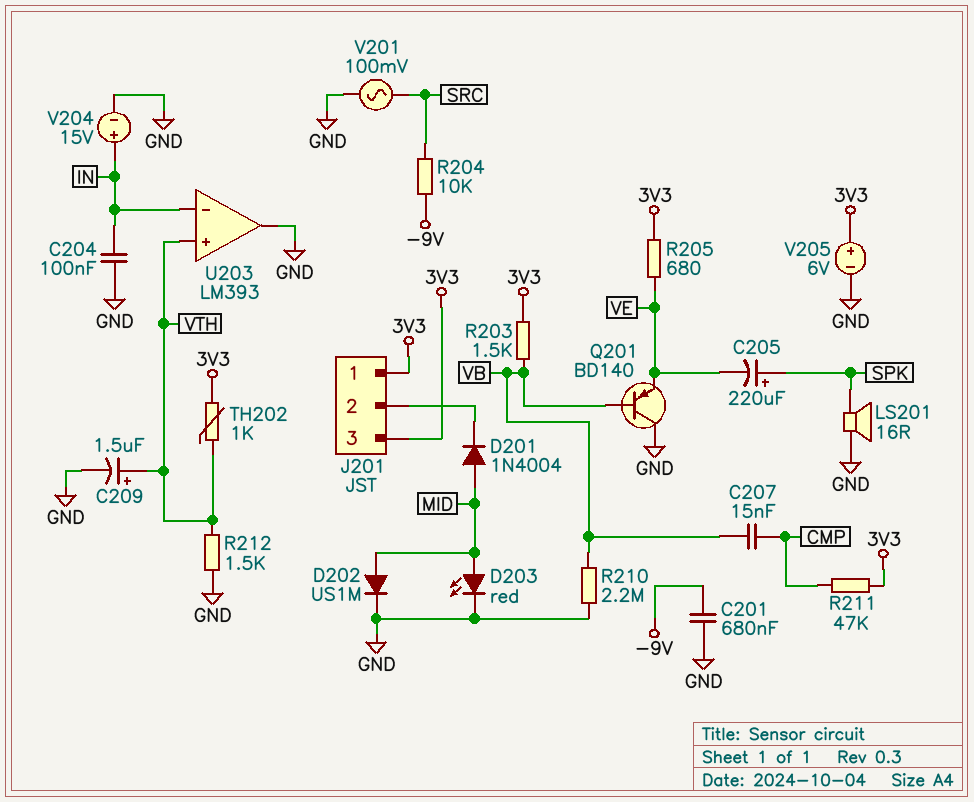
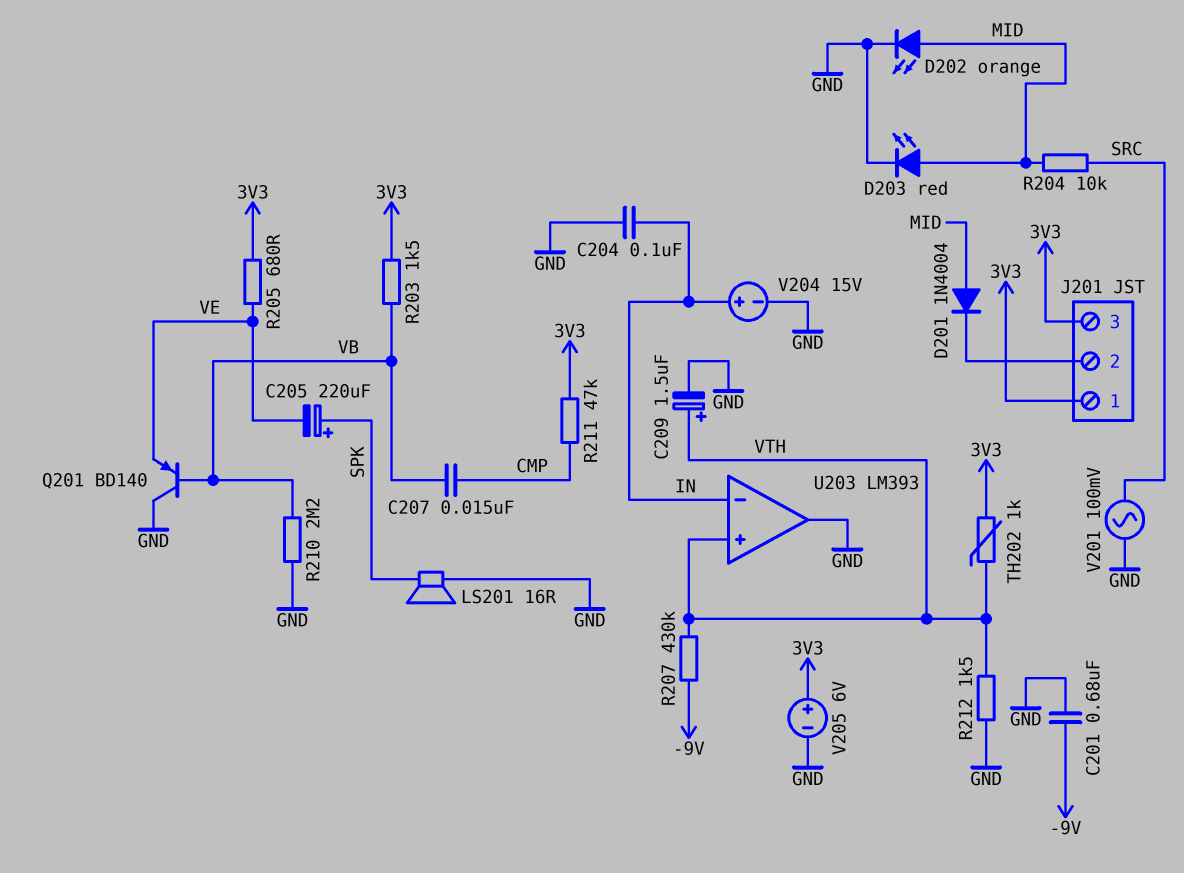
D202: diode US1M (A MID, K GND) -> LED orange (A MID, K GND)
R204: 10k (-9V, SRC) -> 10k (MID, SRC)
R207: none -> 430k (-9V, VTH)

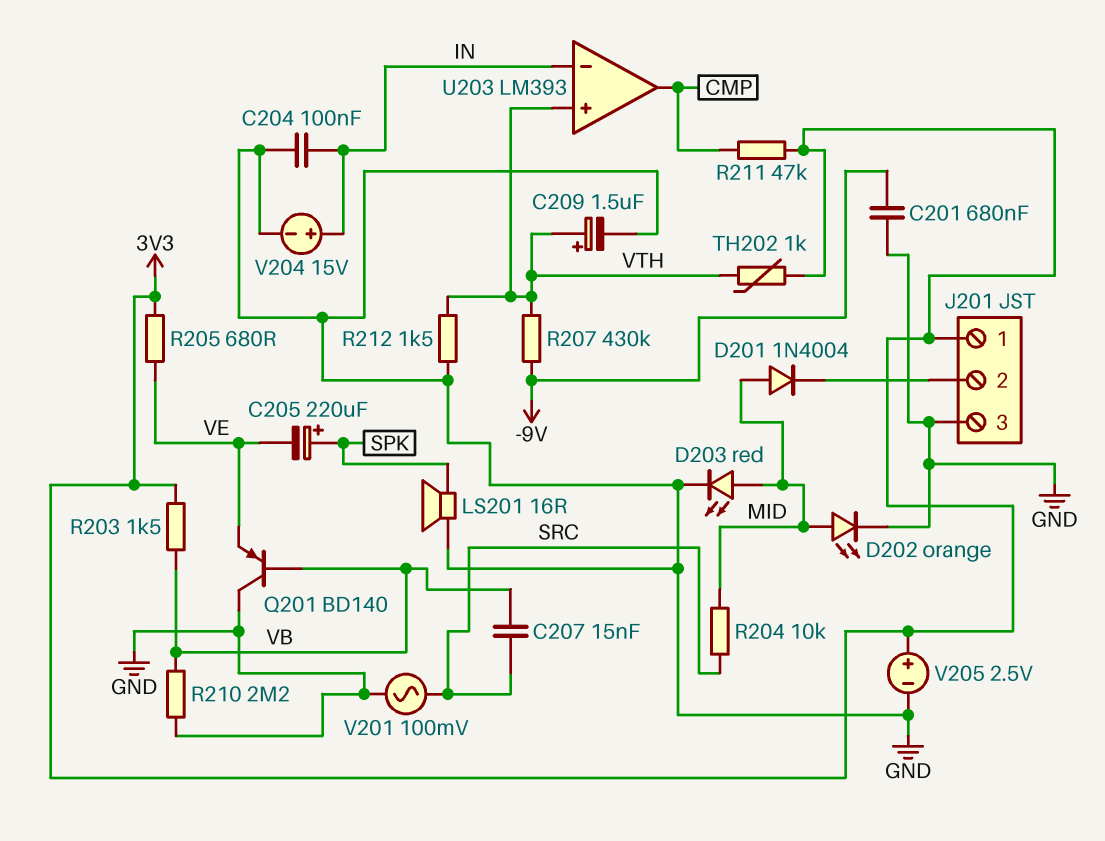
C207: 15nF (CMP, VB) -> 15nF (SRC, VB)
J201 pin 3: 3V3 -> GND
U203 pin out: GND -> CMP
V205: 6V (plus 3V3, minus GND) -> 2.5V (plus 3V3, minus GND)

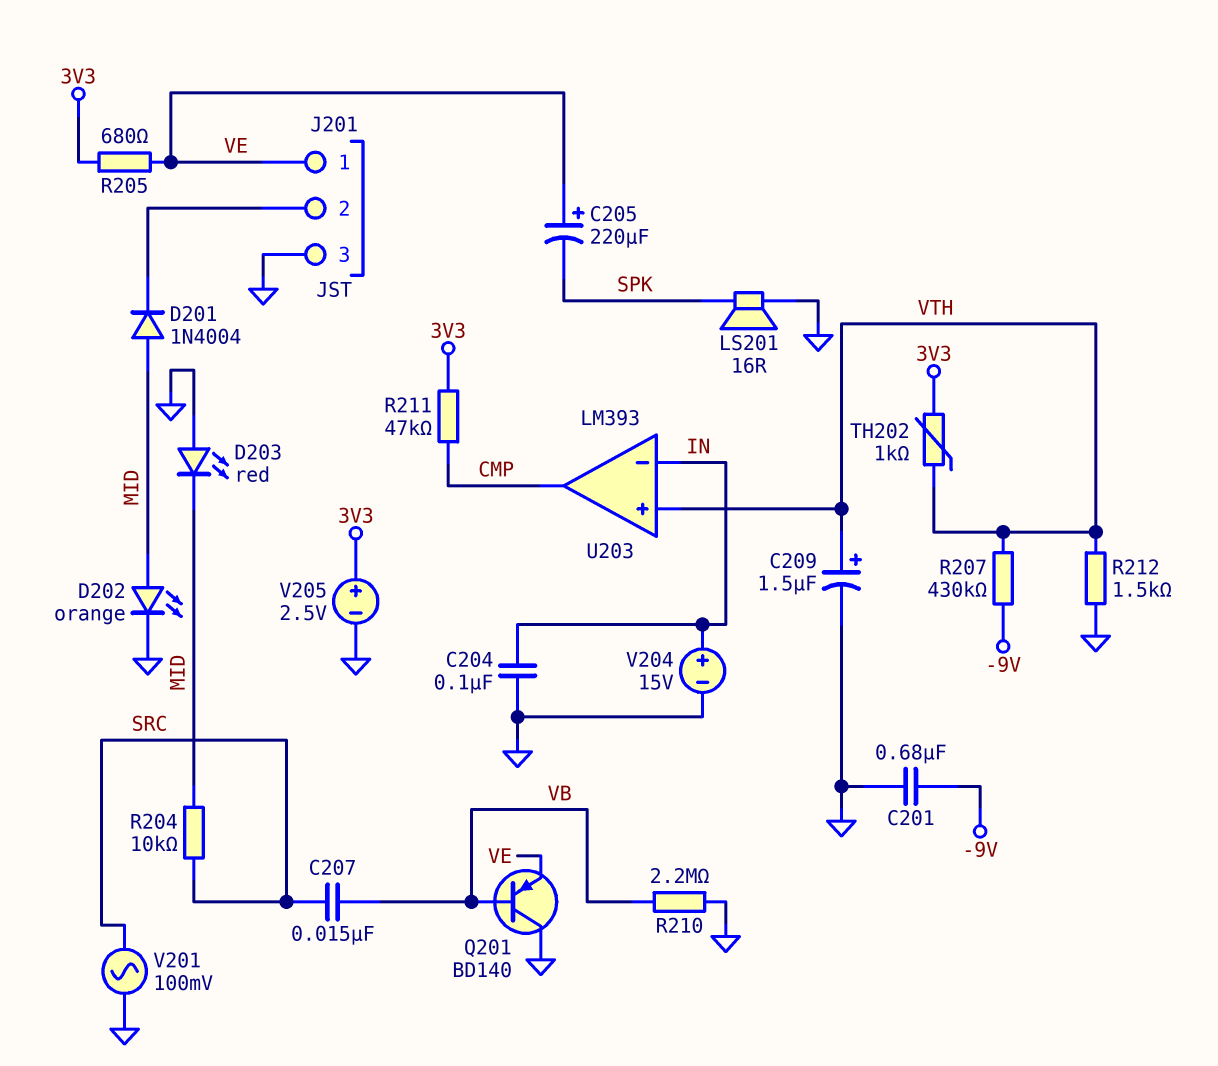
C205: 220uF (plus SPK, minus VE) -> 220uF (plus VE, minus SPK)
D203: LED red (A MID, K GND) -> LED red (A GND, K MID)
J201 pin 1: 3V3 -> VE
R203: 1.5k (3V3, VB) -> none

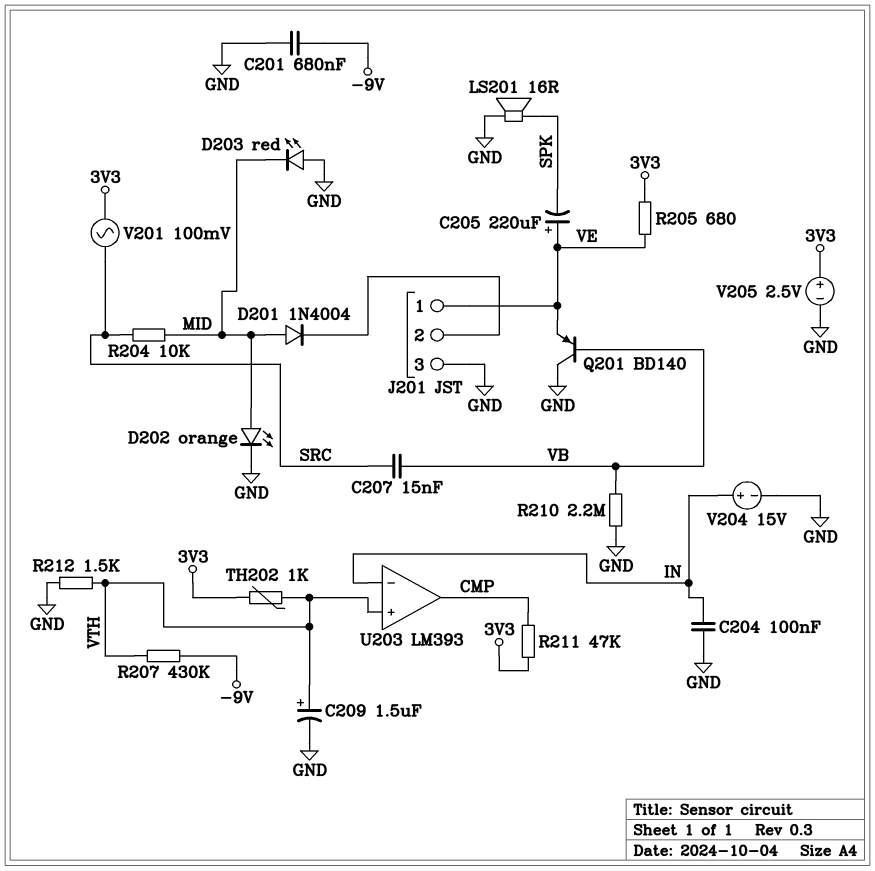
V201: AC 100mV (GND, SRC) -> AC 100mV (3V3, SRC)

